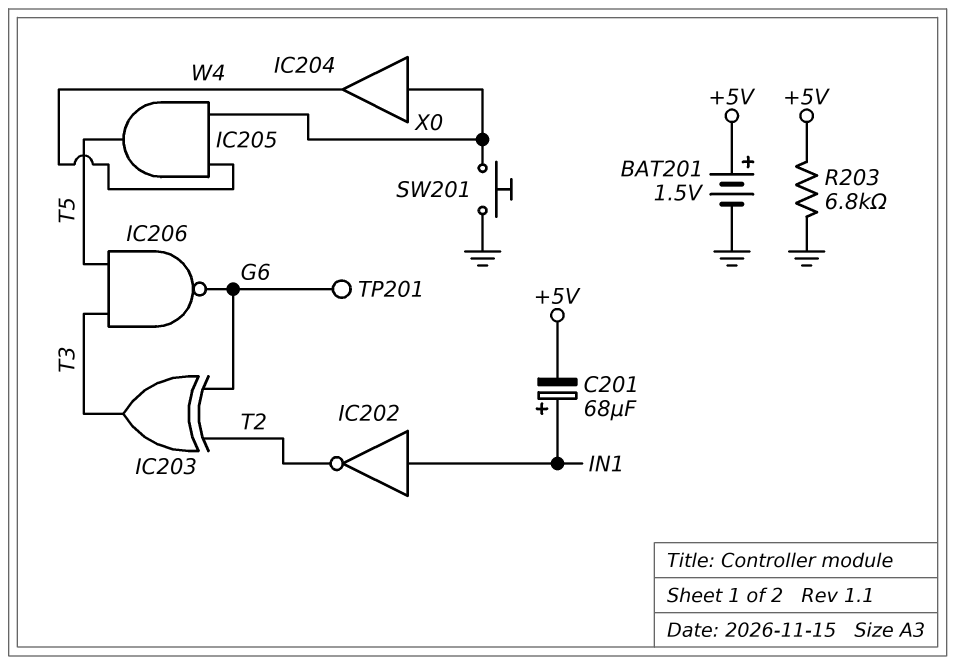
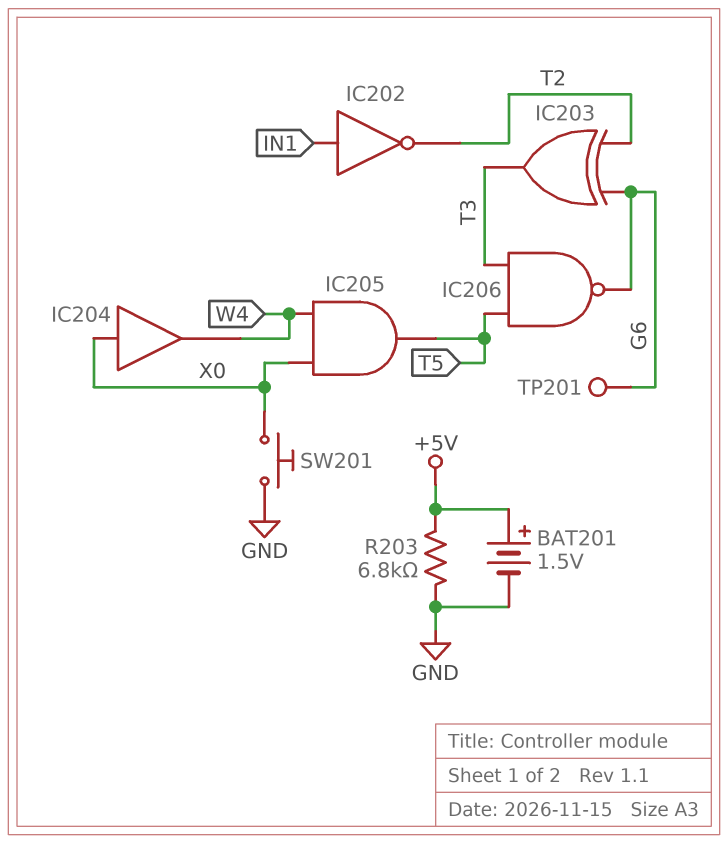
C201: 68uF (plus IN1, minus +5V) -> none

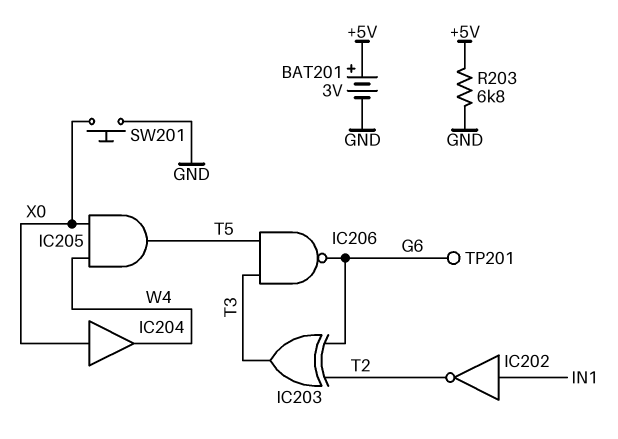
BAT201: 1.5V (plus +5V, minus GND) -> 3V (plus +5V, minus GND)

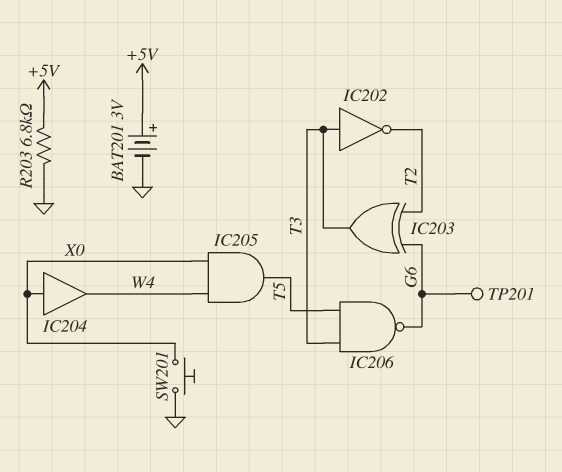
IC202: NOT (in IN1, out T2) -> NOT (in T3, out T2)

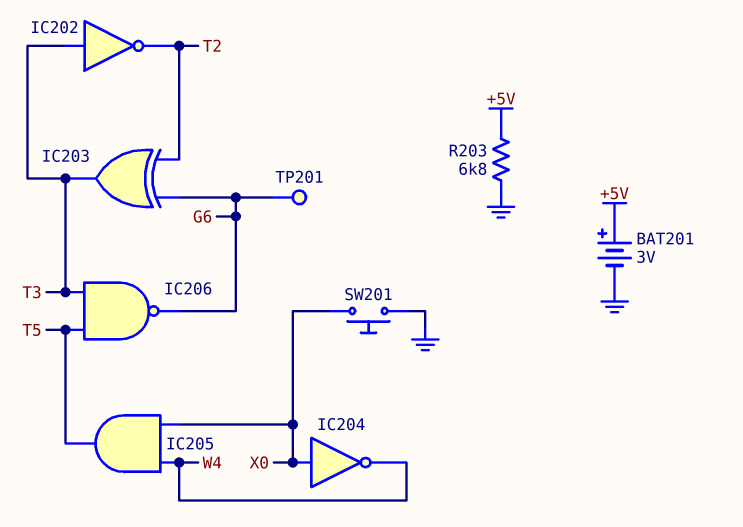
IC204: buffer (in X0, out W4) -> NOT (in X0, out W4)

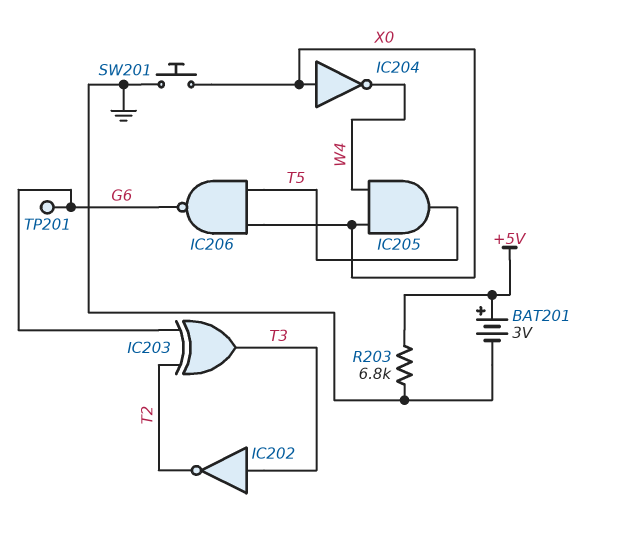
IC206: NAND (in T3, in T5, out G6) -> NAND (in T5, in X0, out G6)

